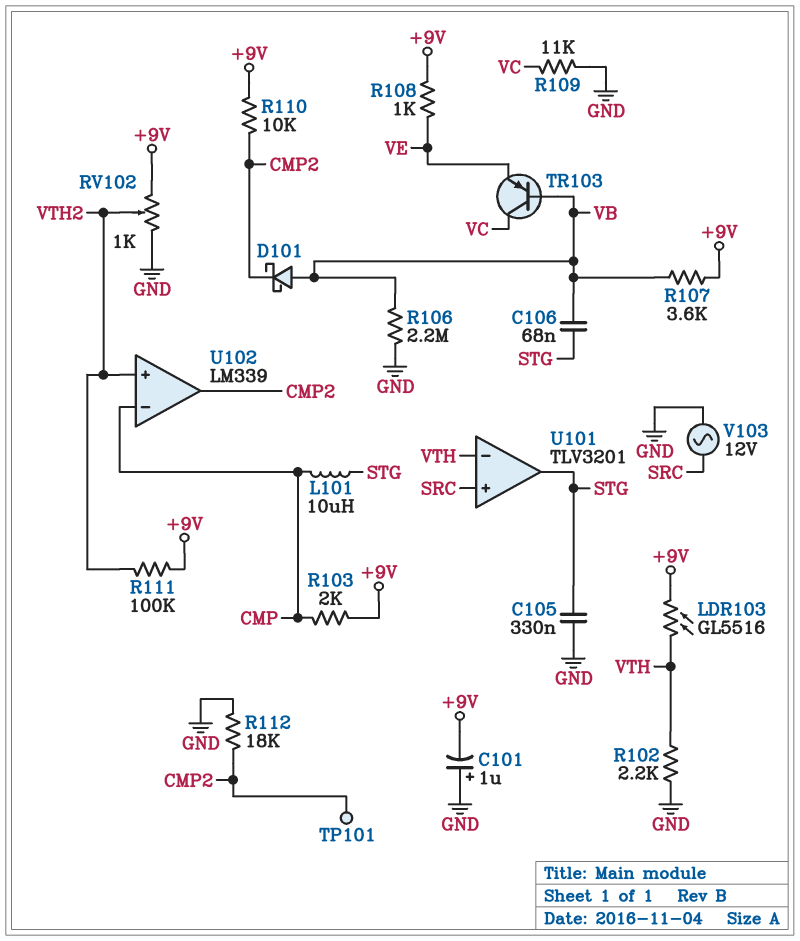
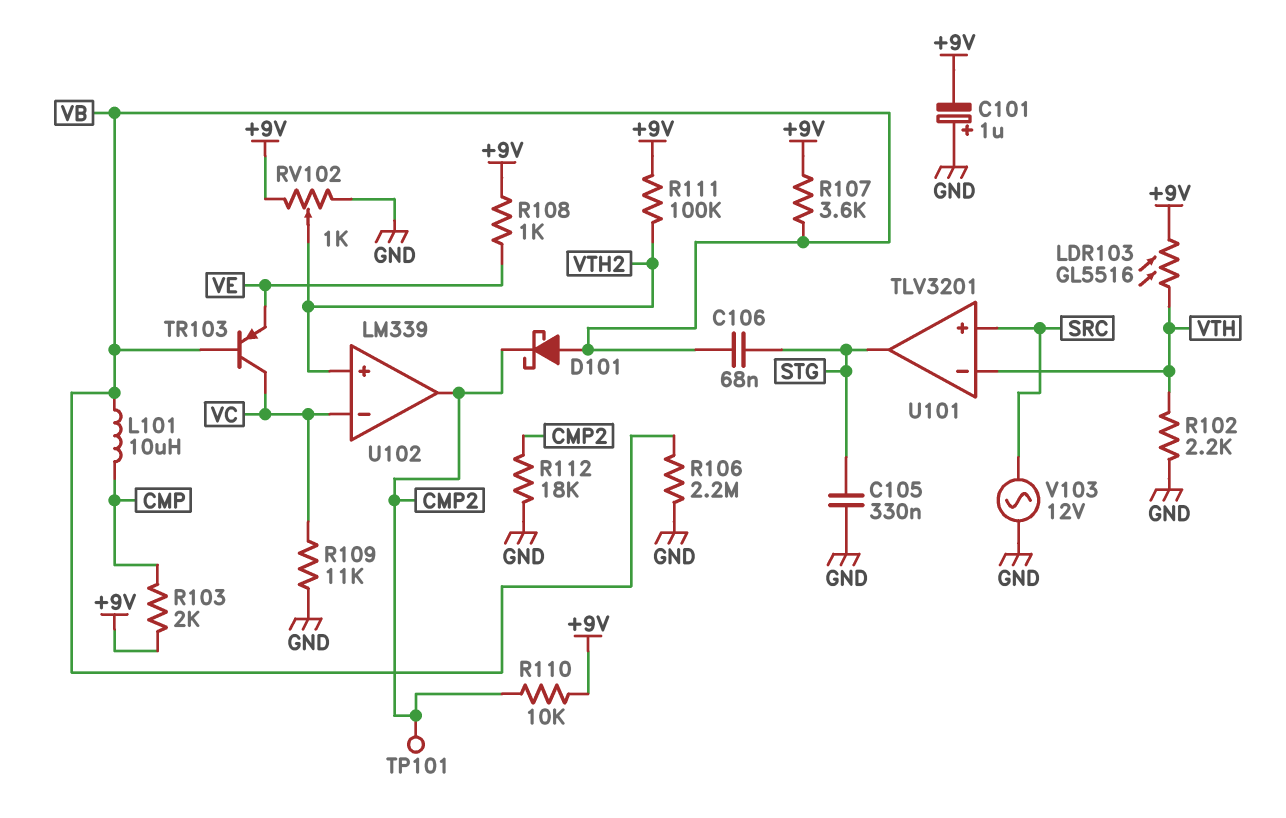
L101: 10uH (CMP, STG) -> 10uH (CMP, VB)
U102 pin in-: CMP -> VC

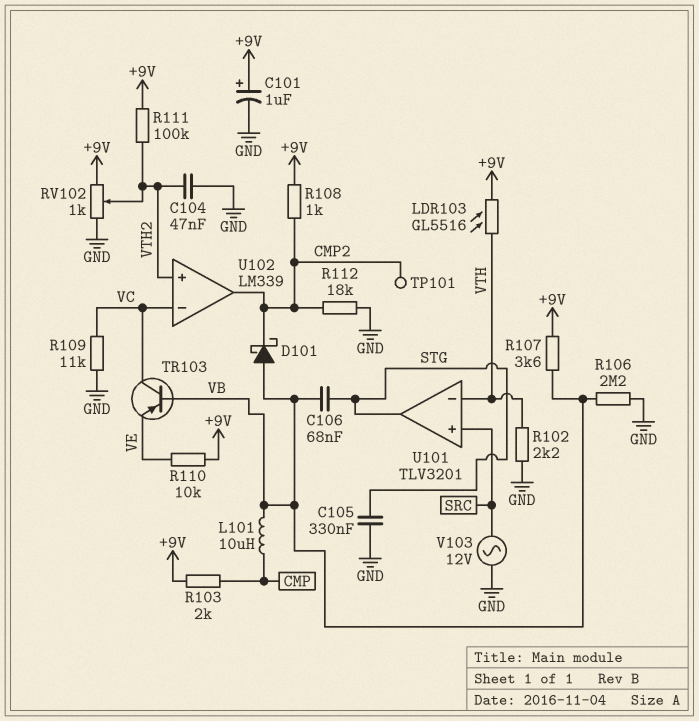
C101: 1uF (plus GND, minus +9V) -> 1uF (plus +9V, minus GND)
C104: none -> 47nF (GND, VTH2)
R108: 1k (+9V, VE) -> 1k (+9V, CMP2)
R110: 10k (+9V, CMP2) -> 10k (+9V, VE)

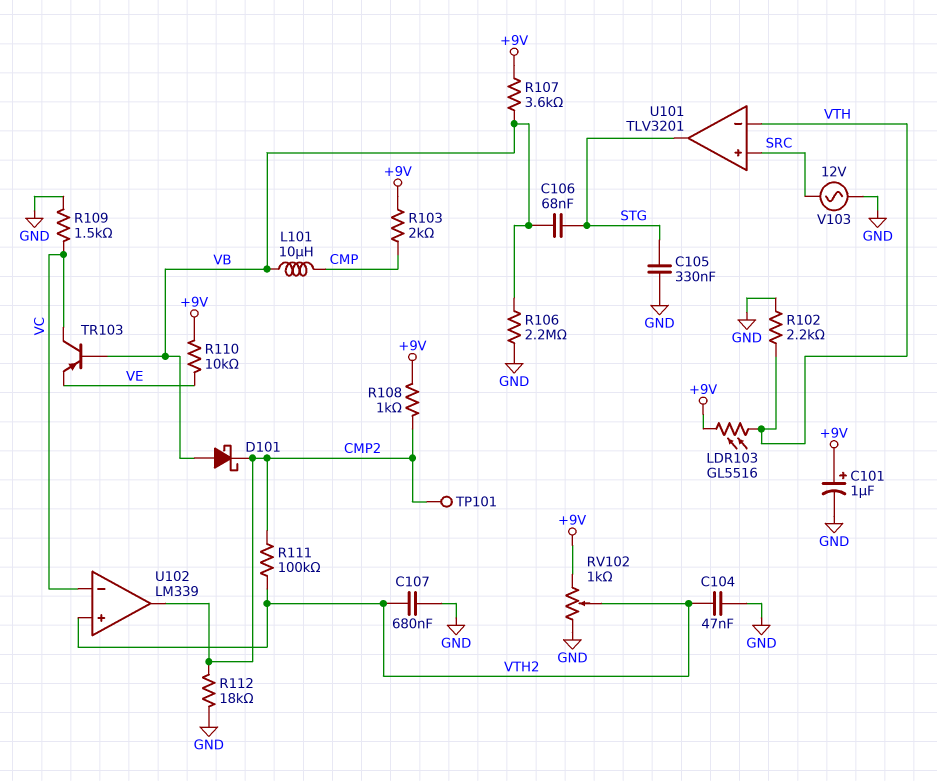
C107: none -> 680nF (GND, VTH2)
R109: 11k (GND, VC) -> 1.5k (GND, VC)
R111: 100k (+9V, VTH2) -> 100k (CMP2, VTH2)

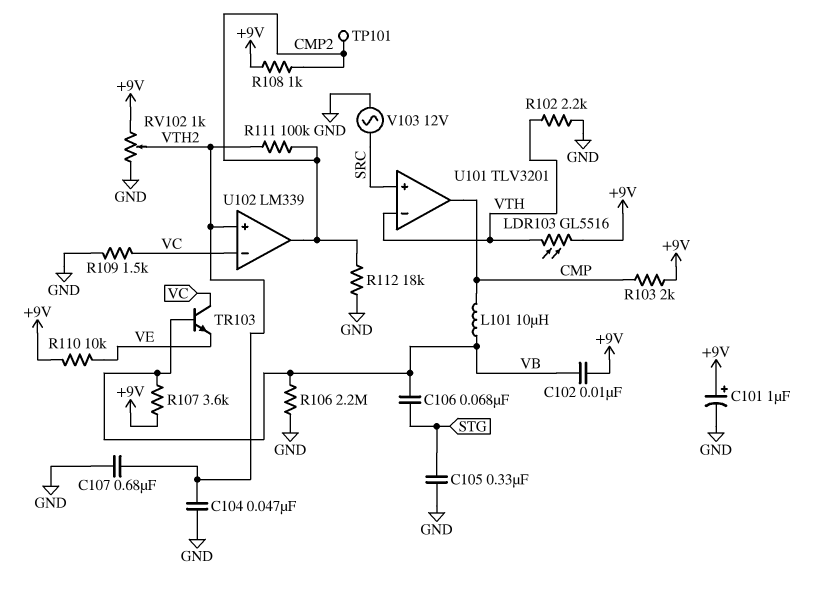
C102: none -> 10nF (+9V, VB)
D101: schottky (A VB, K CMP2) -> none
TR103: PNP (B VB, C VC, E VE) -> NPN (B VB, C VC, E VE)
U101 pin out: STG -> CMP

